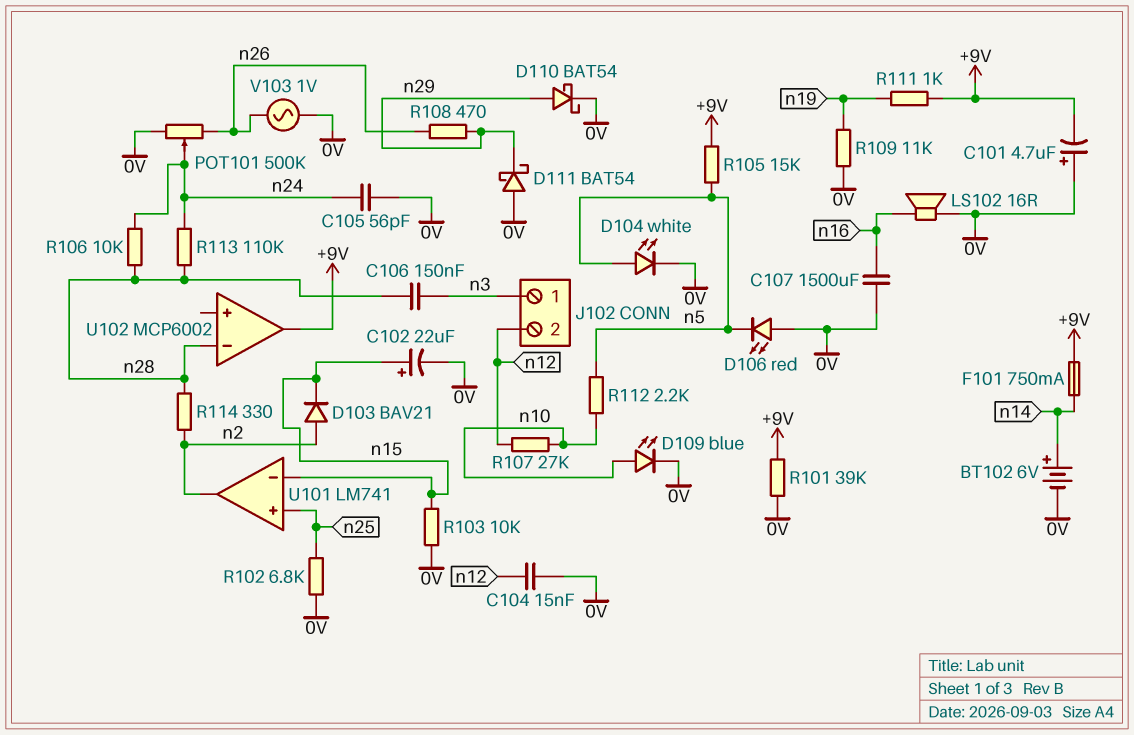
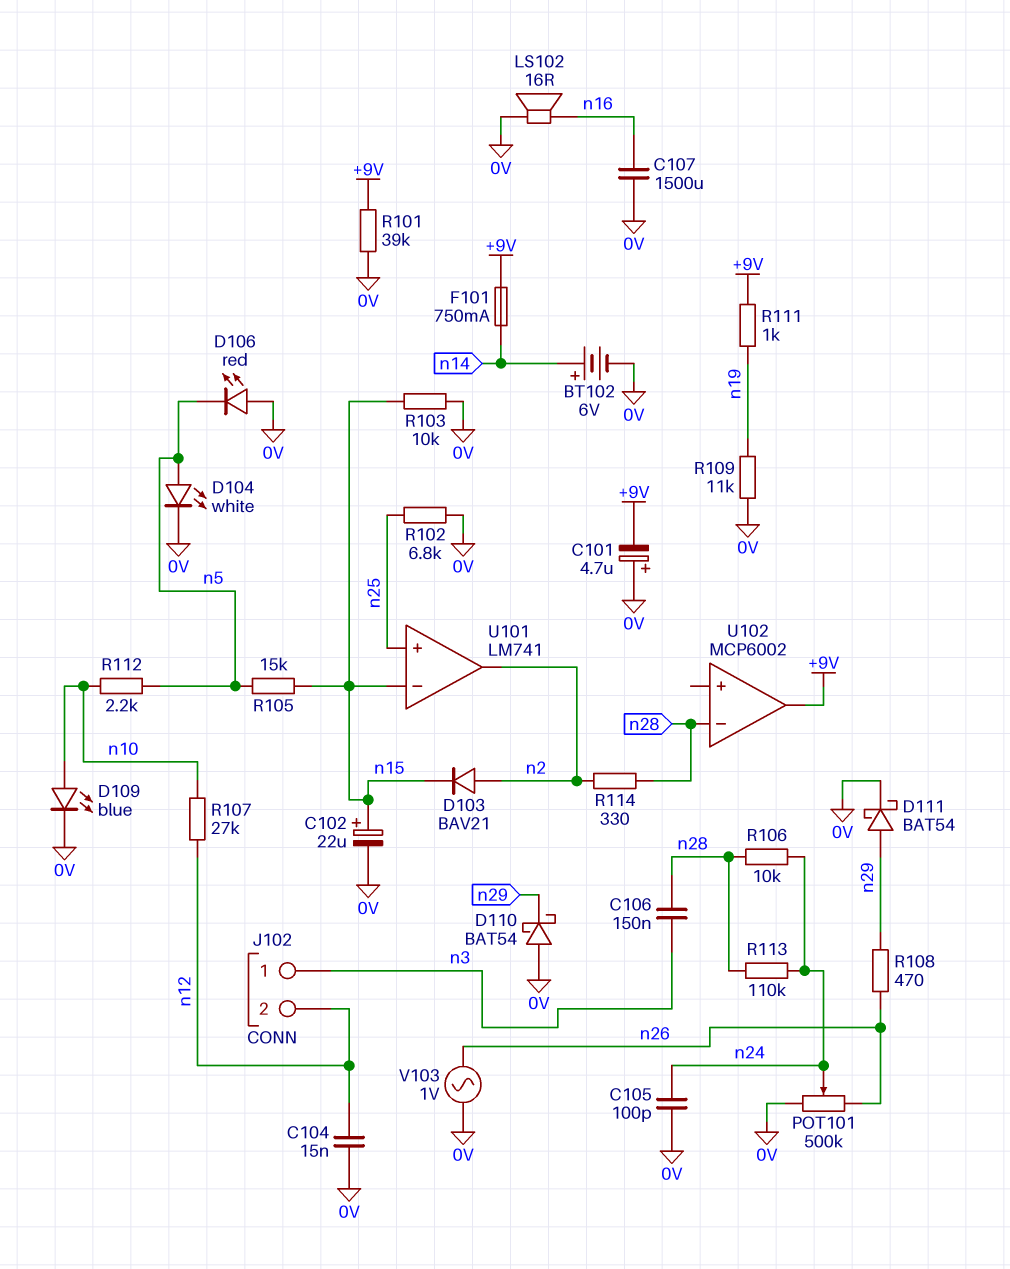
C105: 56pF (0V, n24) -> 100pF (0V, n24)
D110: schottky BAT54 (A n29, K 0V) -> schottky BAT54 (A 0V, K n29)
D111: schottky BAT54 (A 0V, K n29) -> schottky BAT54 (A n29, K 0V)
R105: 15k (+9V, n5) -> 15k (n5, n15)

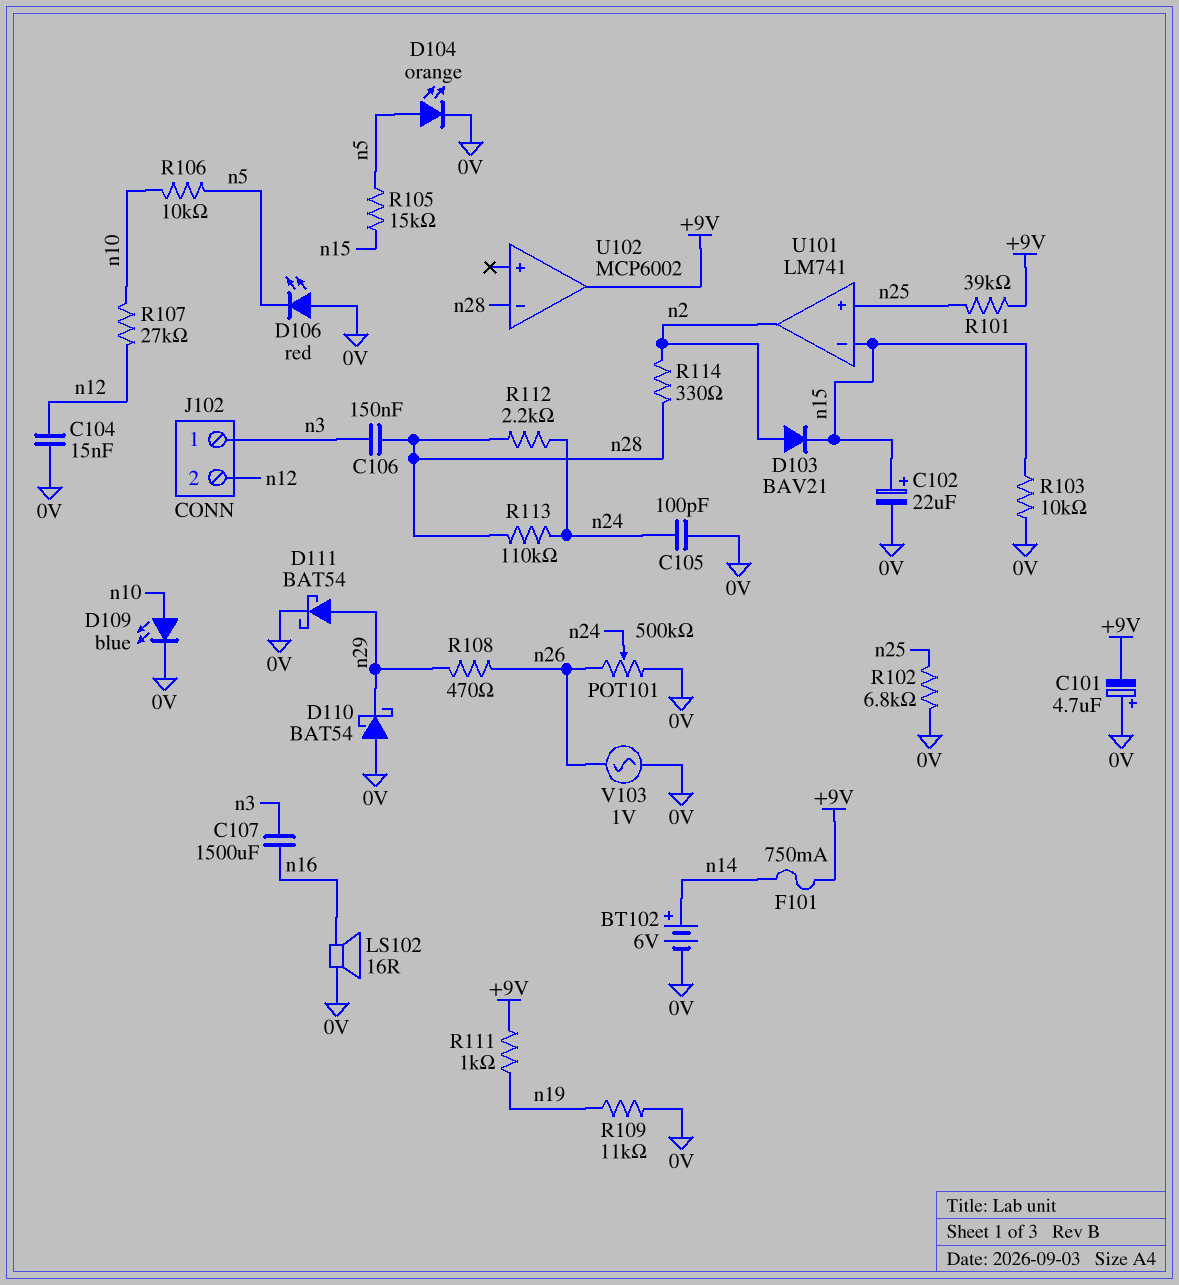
C107: 1500uF (0V, n16) -> 1500uF (n3, n16)
D104: LED white (A n5, K 0V) -> LED orange (A n5, K 0V)
R101: 39k (+9V, 0V) -> 39k (+9V, n25)
R106: 10k (n24, n28) -> 10k (n5, n10)
R112: 2.2k (n5, n10) -> 2.2k (n24, n28)

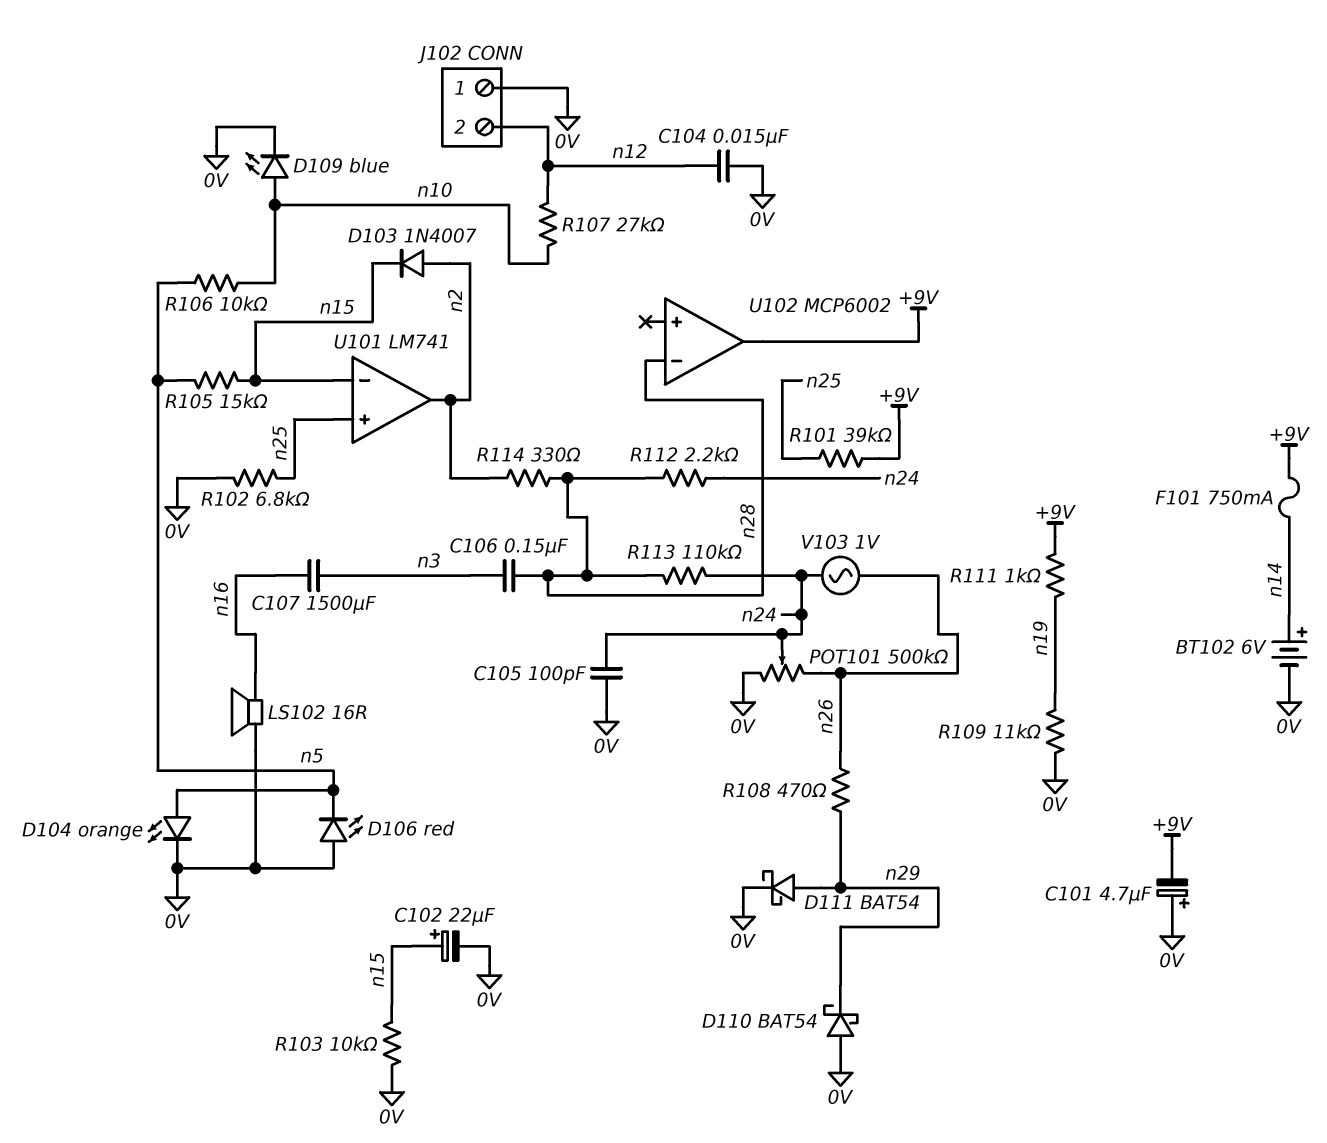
D103: diode BAV21 (A n2, K n15) -> diode 1N4007 (A n2, K n15)
J102 pin 1: n3 -> 0V
V103: AC 1V (0V, n26) -> AC 1V (n24, n26)

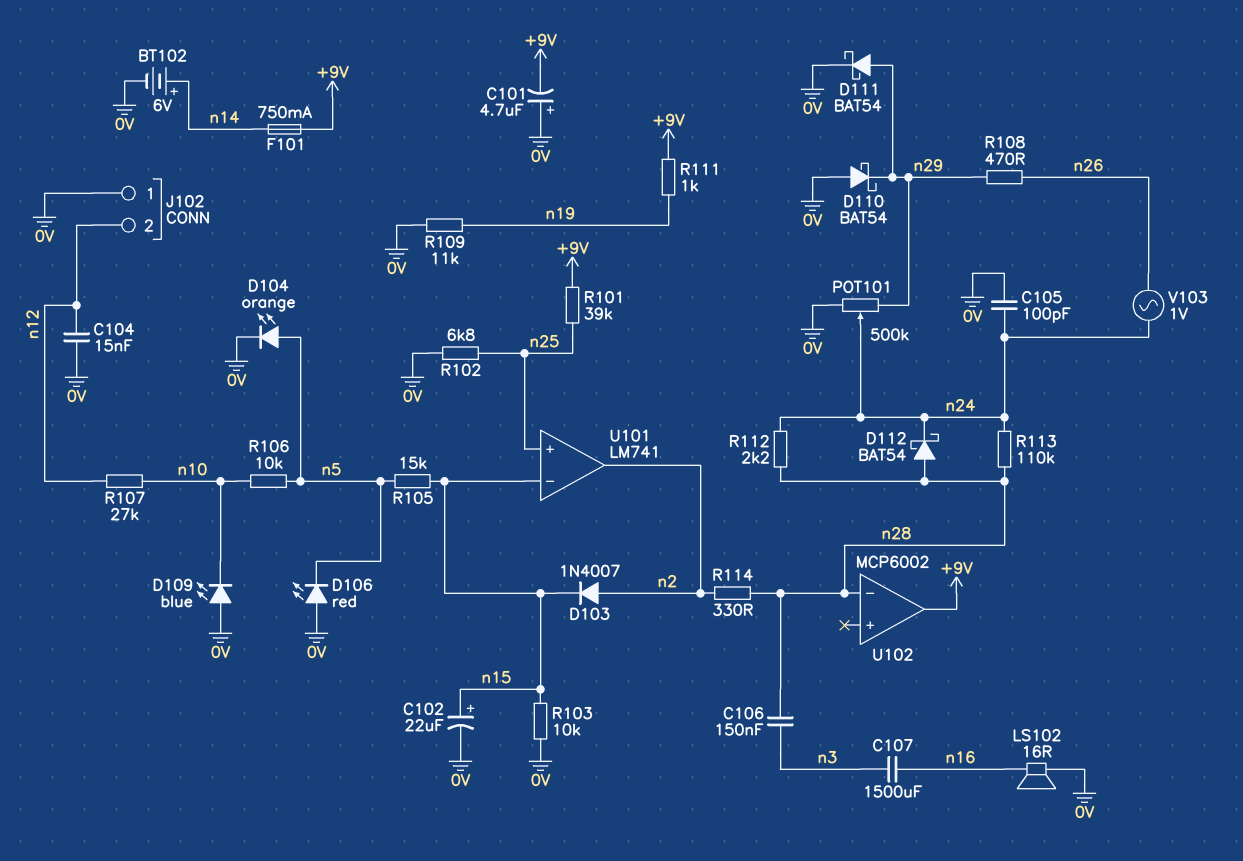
D109: LED blue (A n10, K 0V) -> LED blue (A 0V, K n10)
D112: none -> schottky BAT54 (A n28, K n24)
POT101: 500k (0V, n26, wiper n24) -> 500k (0V, n29, wiper n24)

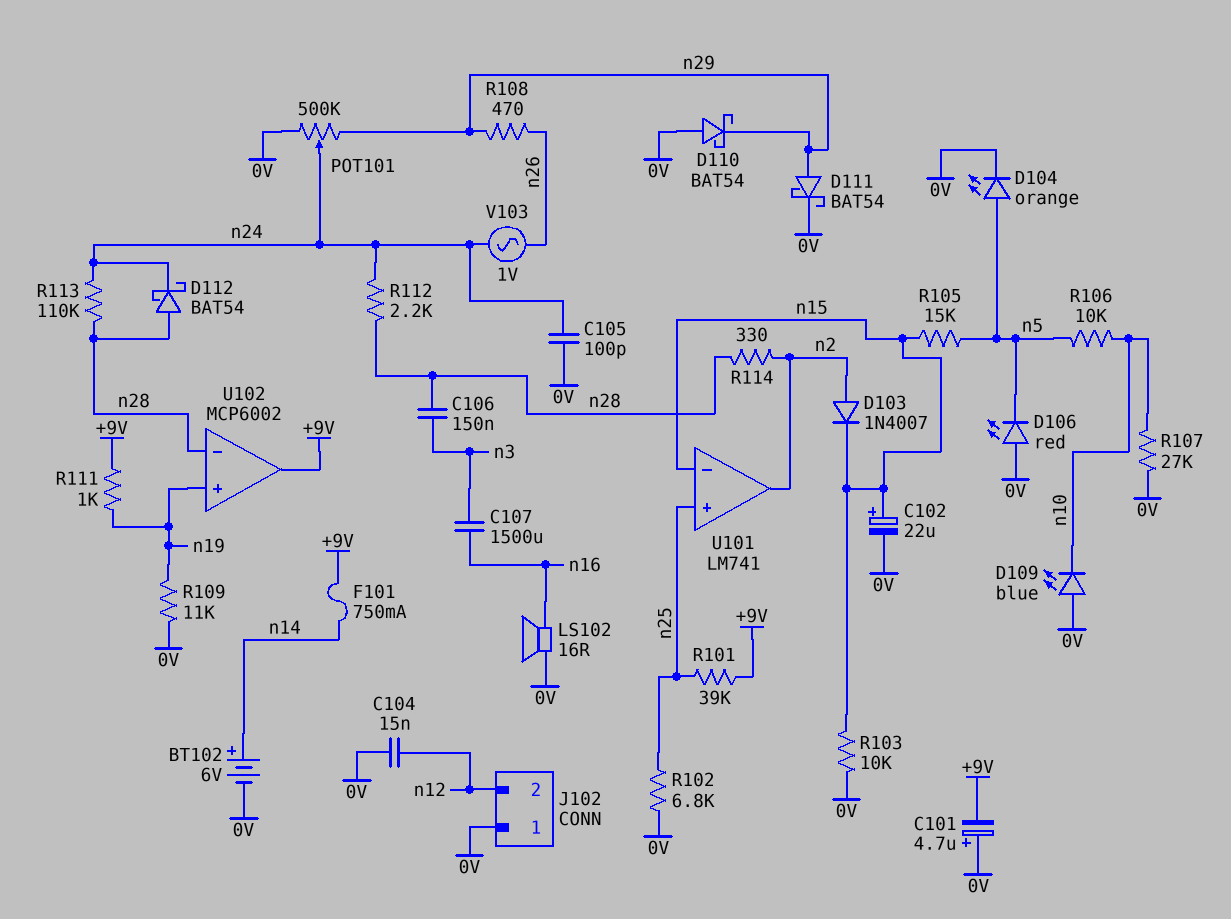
R107: 27k (n10, n12) -> 27k (0V, n10)
U102 pin in+: none -> n19

